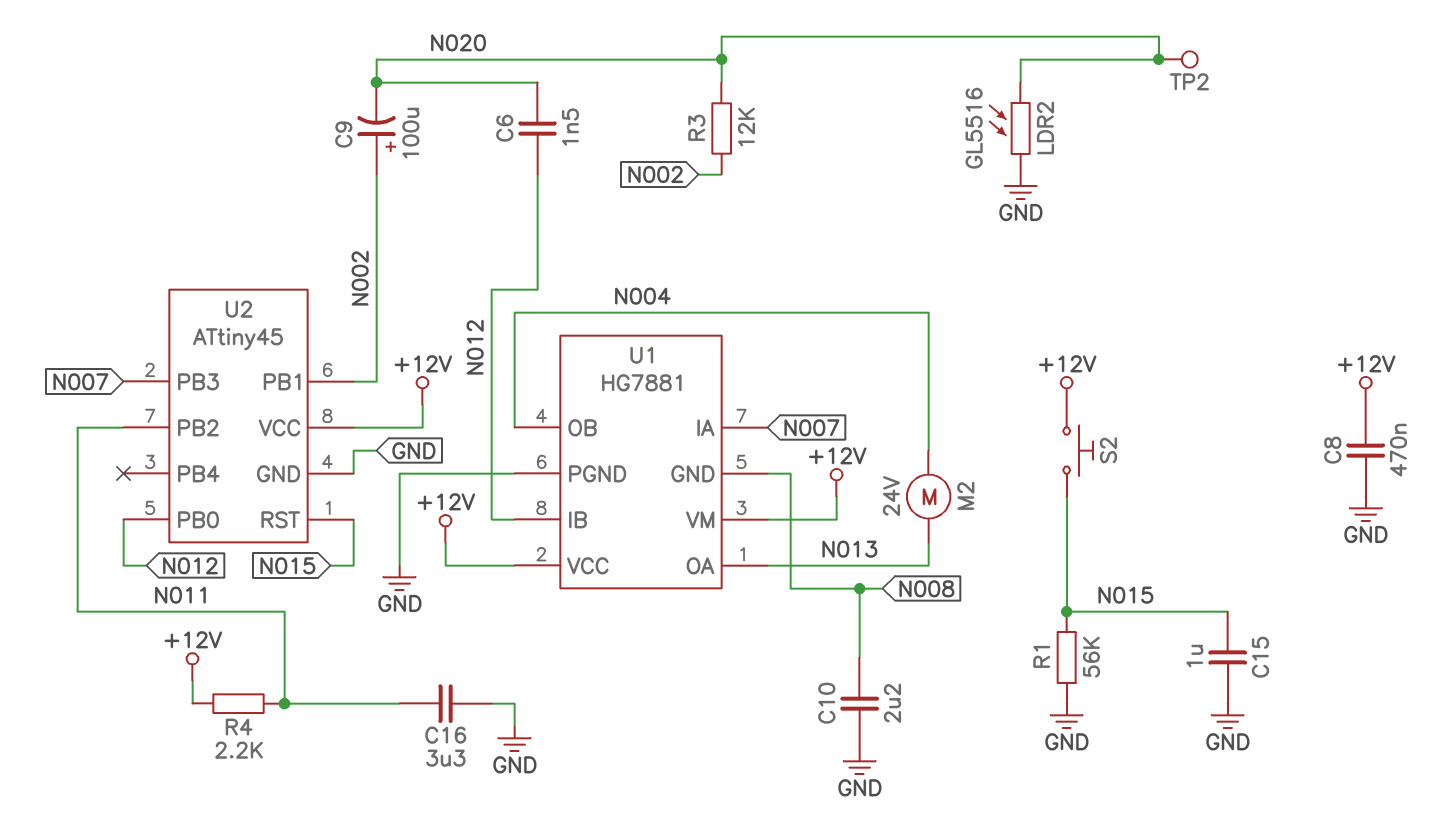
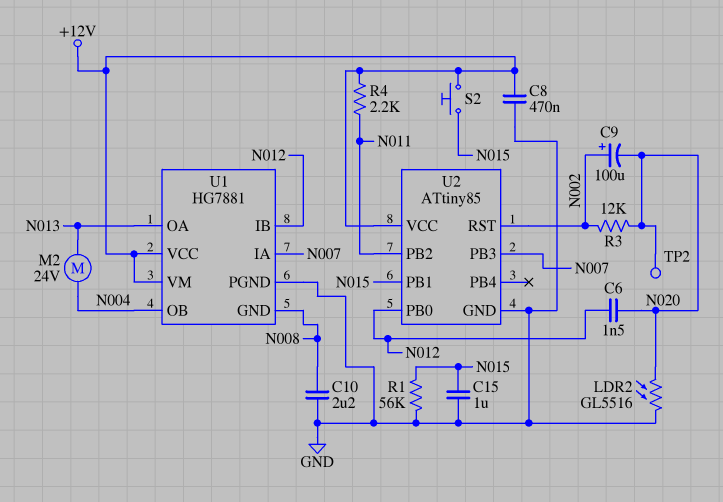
C16: 3.3uF (GND, N011) -> none
U2: ATtiny45 -> ATtiny85
U2 pin PB1: N002 -> N015
U2 pin RST: N015 -> N002

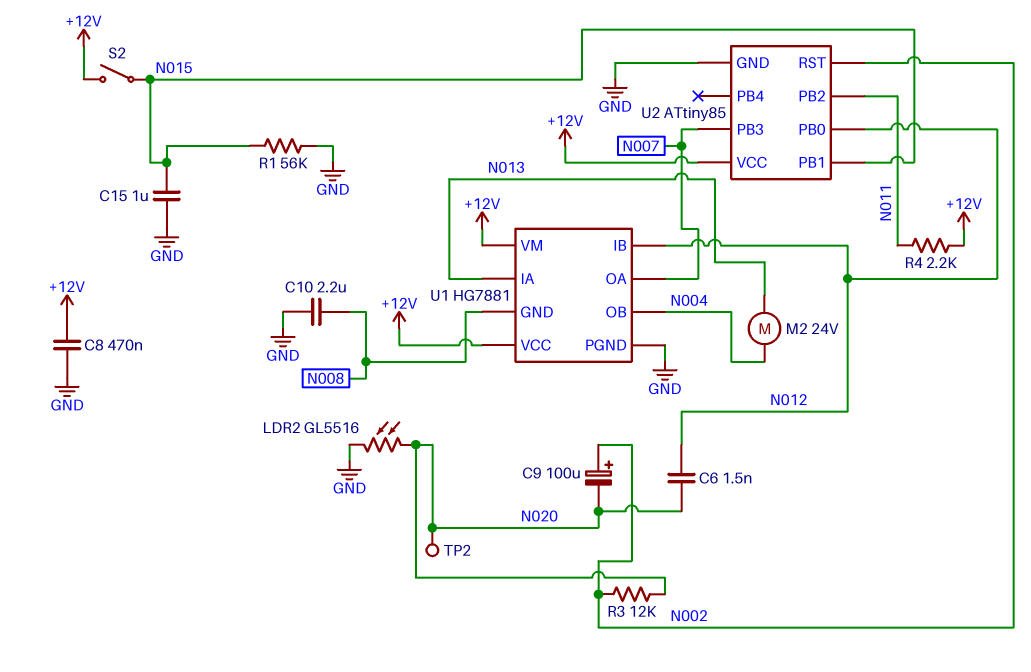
S2: button (+12V, N015) -> switch (+12V, N015)
U1 pin IA: N007 -> N013
U1 pin OA: N013 -> N007

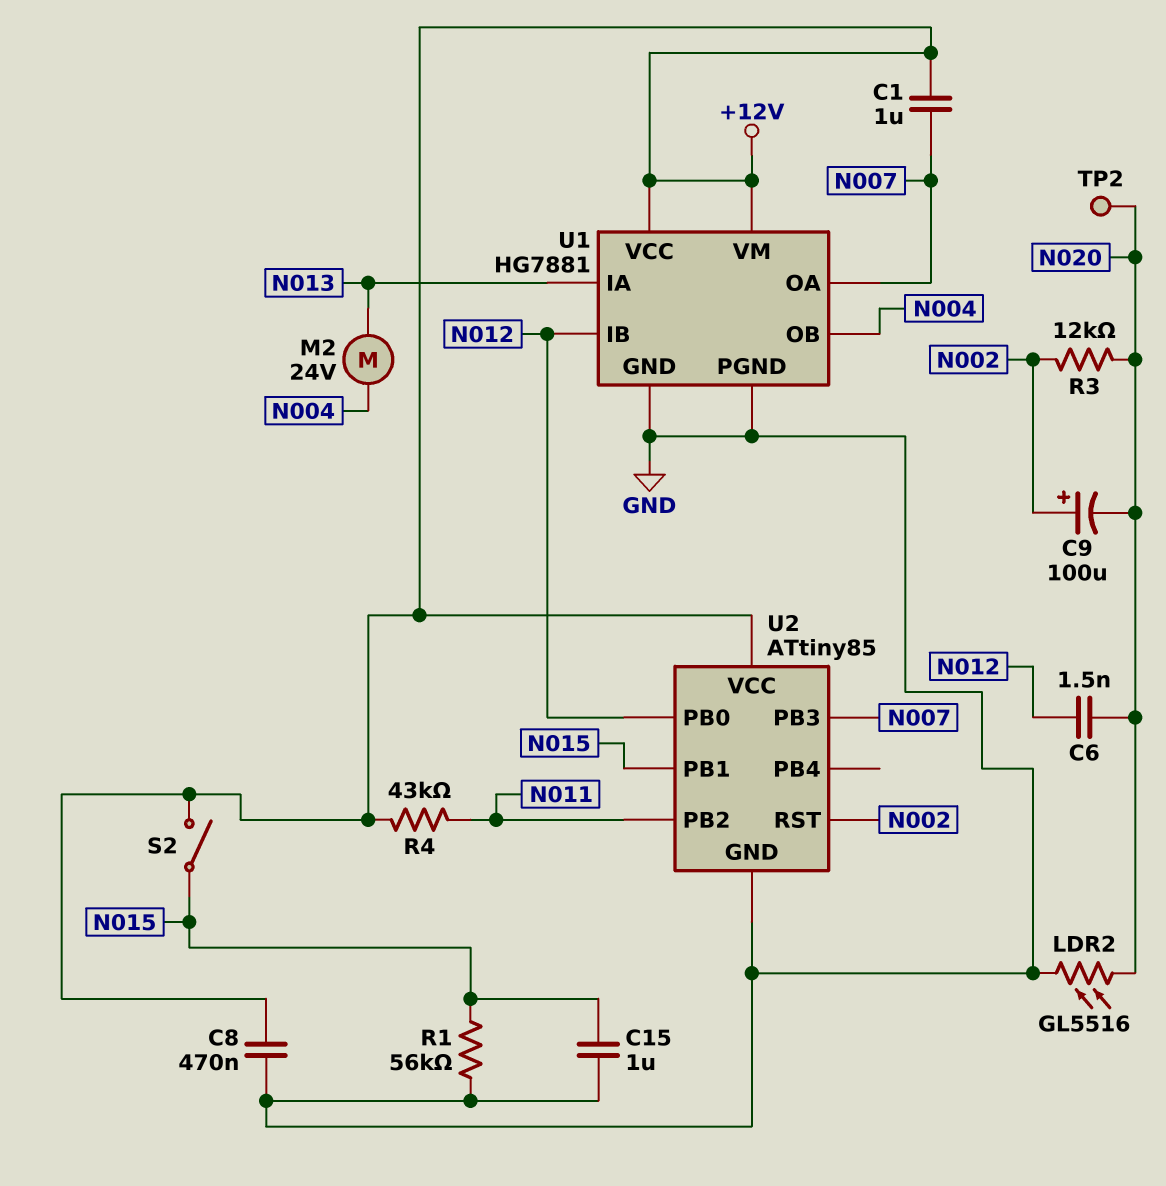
C1: none -> 1uF (+12V, N007)
C10: 2.2uF (GND, N008) -> none
R4: 2.2k (+12V, N011) -> 43k (+12V, N011)
U1 pin GND: N008 -> GND

